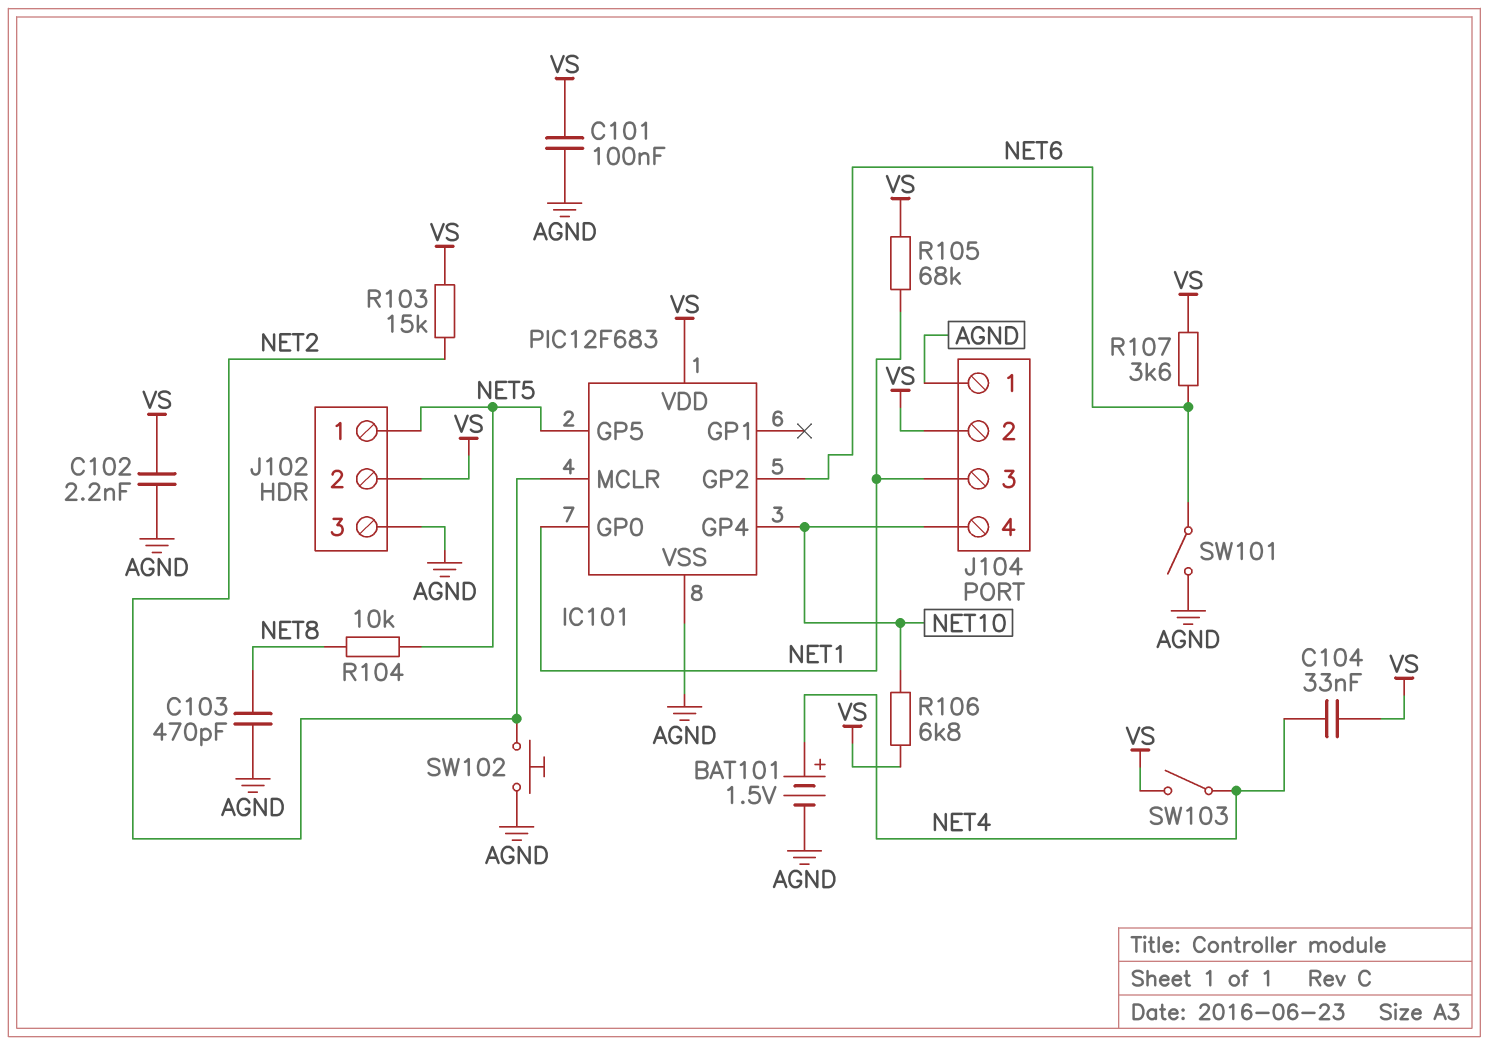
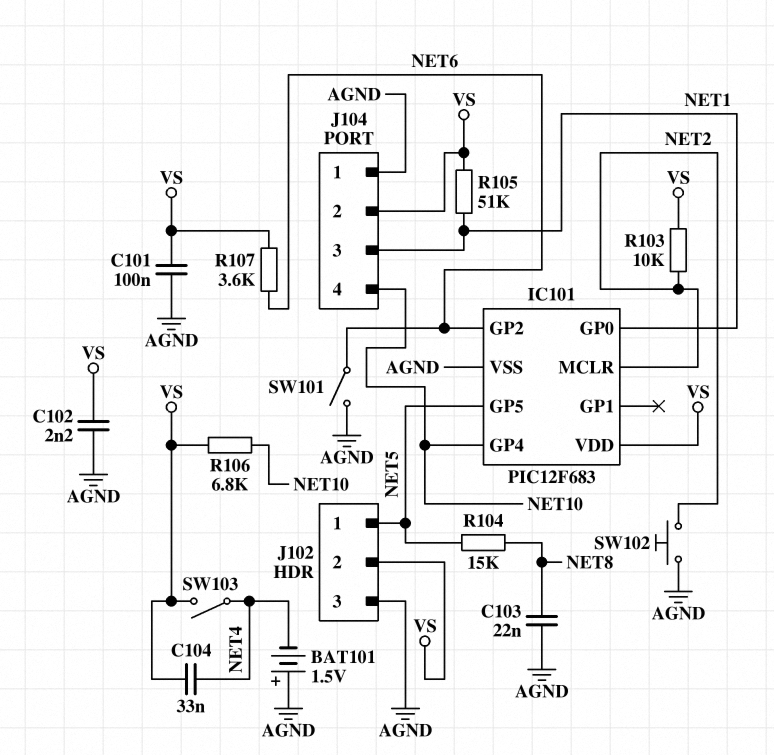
BAT101: 1.5V (plus NET4, minus AGND) -> 1.5V (plus AGND, minus NET4)
C103: 470pF (AGND, NET8) -> 22nF (AGND, NET8)
R103: 15k (NET2, VS) -> 10k (NET2, VS)
R104: 10k (NET5, NET8) -> 15k (NET5, NET8)
R105: 68k (NET1, VS) -> 51k (NET1, VS)

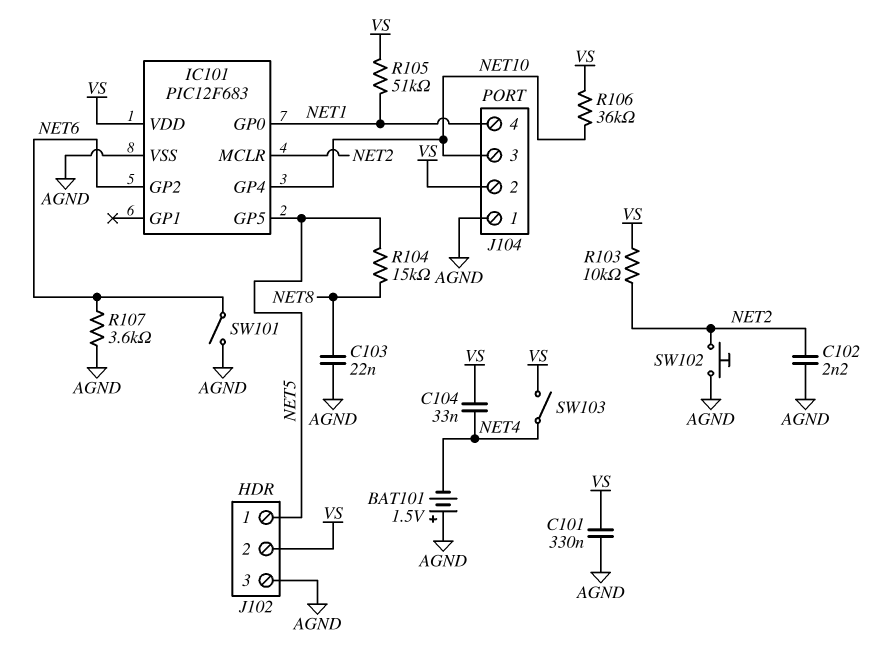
C101: 100nF (AGND, VS) -> 330nF (AGND, VS)
C102: 2.2nF (AGND, VS) -> 2.2nF (AGND, NET2)
J104 pin 3: NET1 -> NET10
J104 pin 4: NET10 -> NET1
R106: 6.8k (NET10, VS) -> 36k (NET10, VS)
R107: 3.6k (NET6, VS) -> 3.6k (AGND, NET6)

